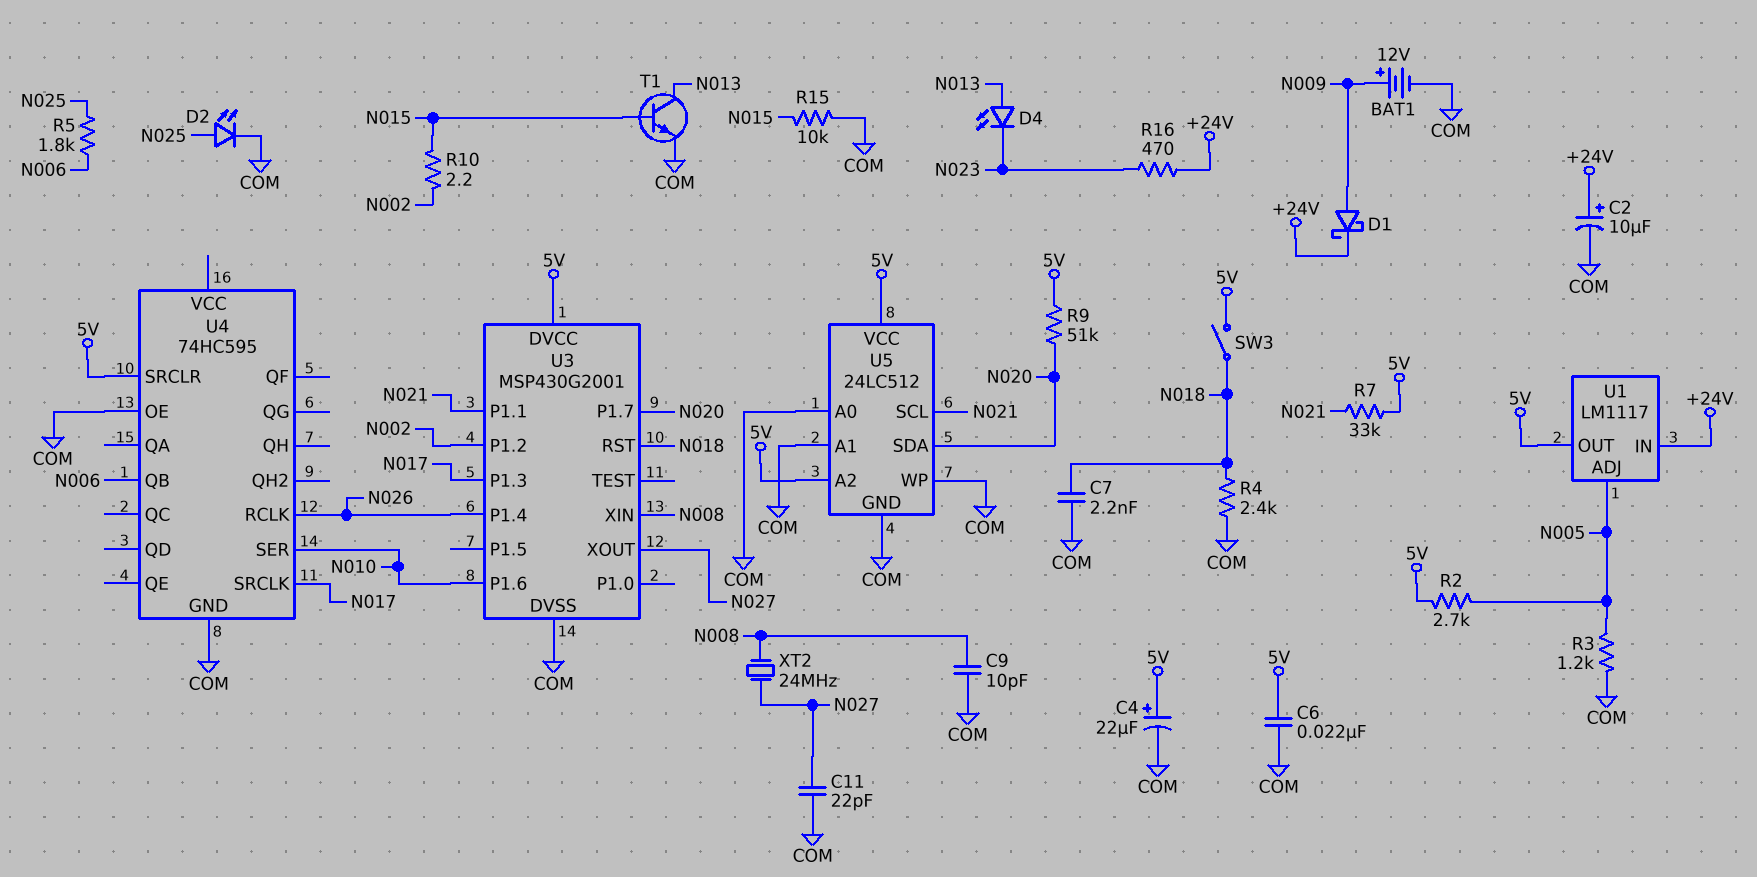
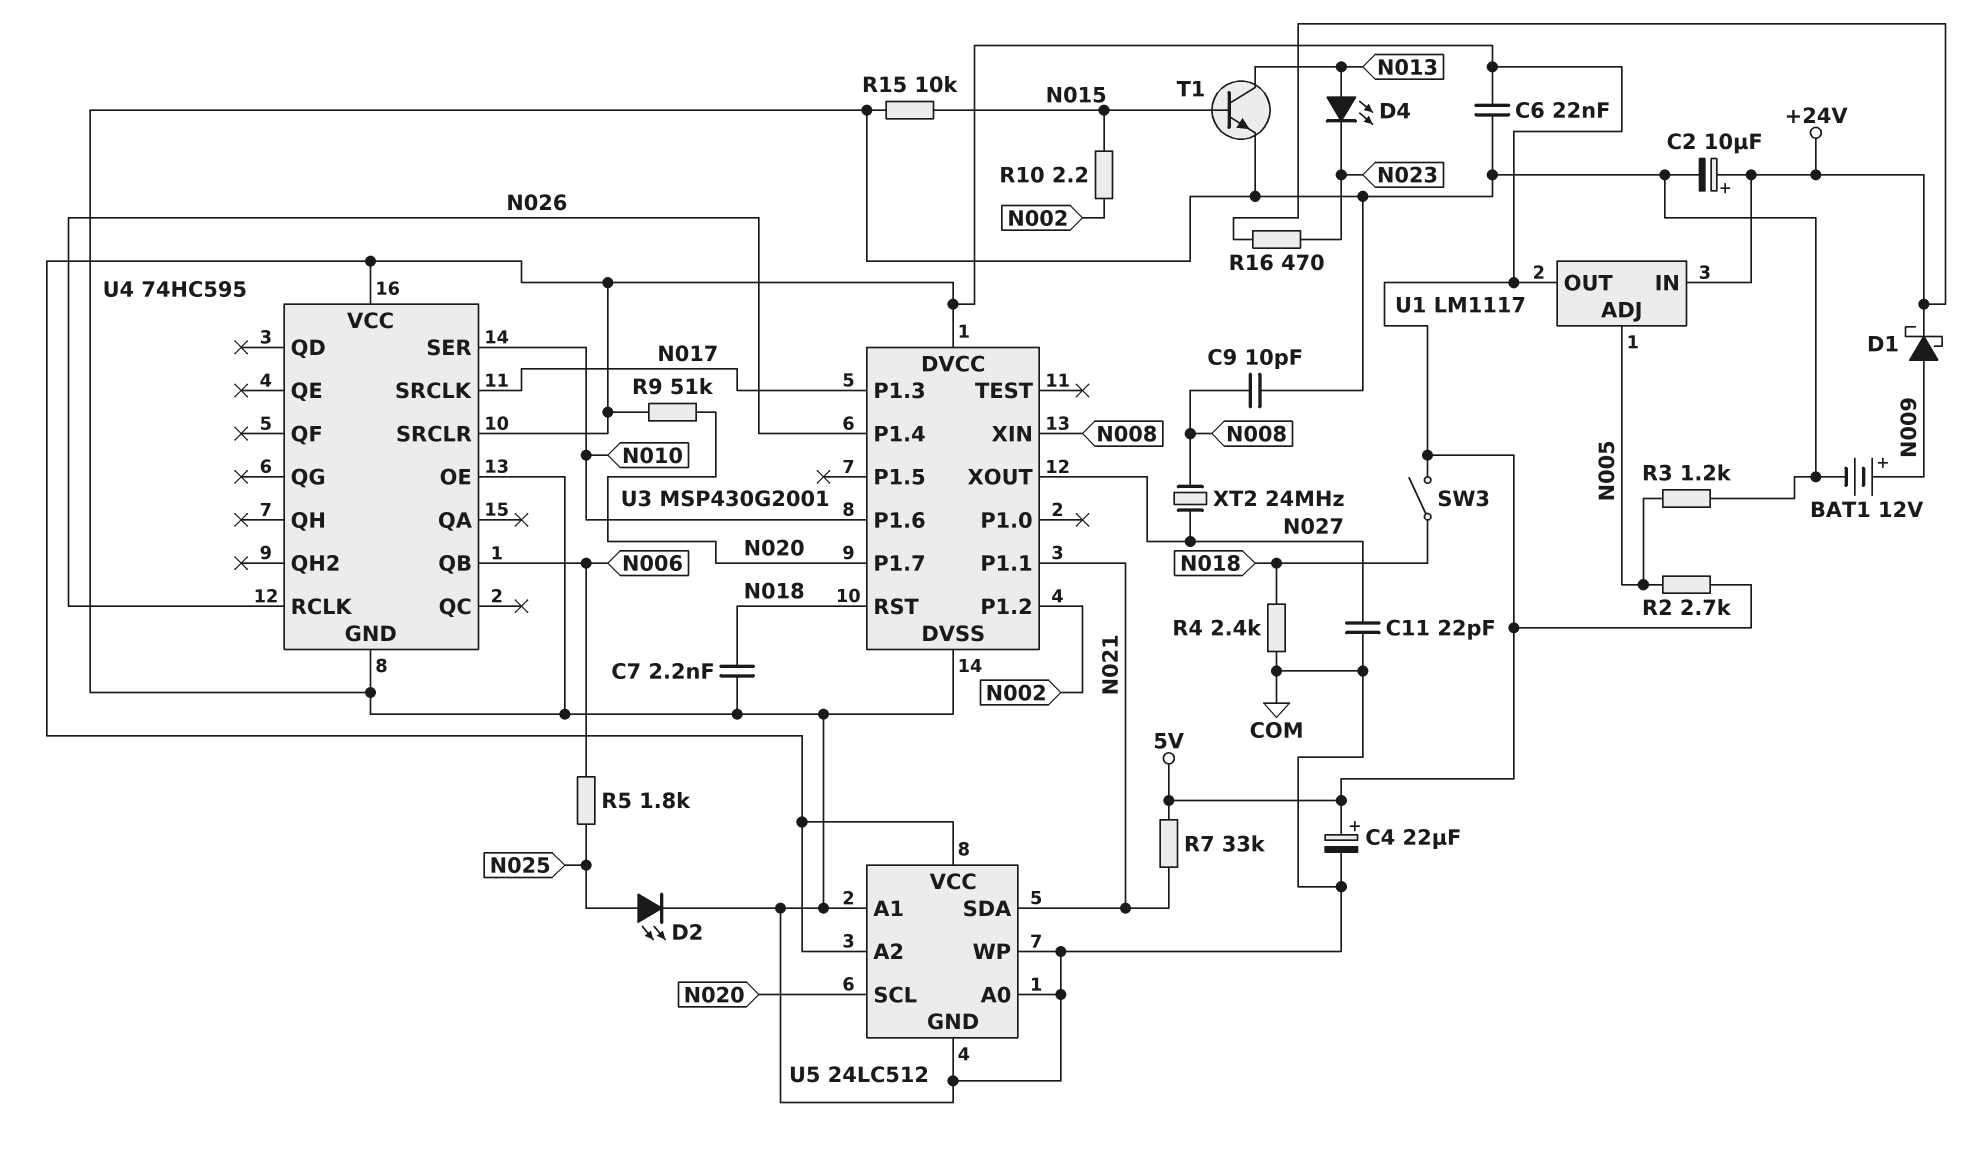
U4 pin VCC: none -> 5V
U5 pin SCL: N021 -> N020
U5 pin SDA: N020 -> N021

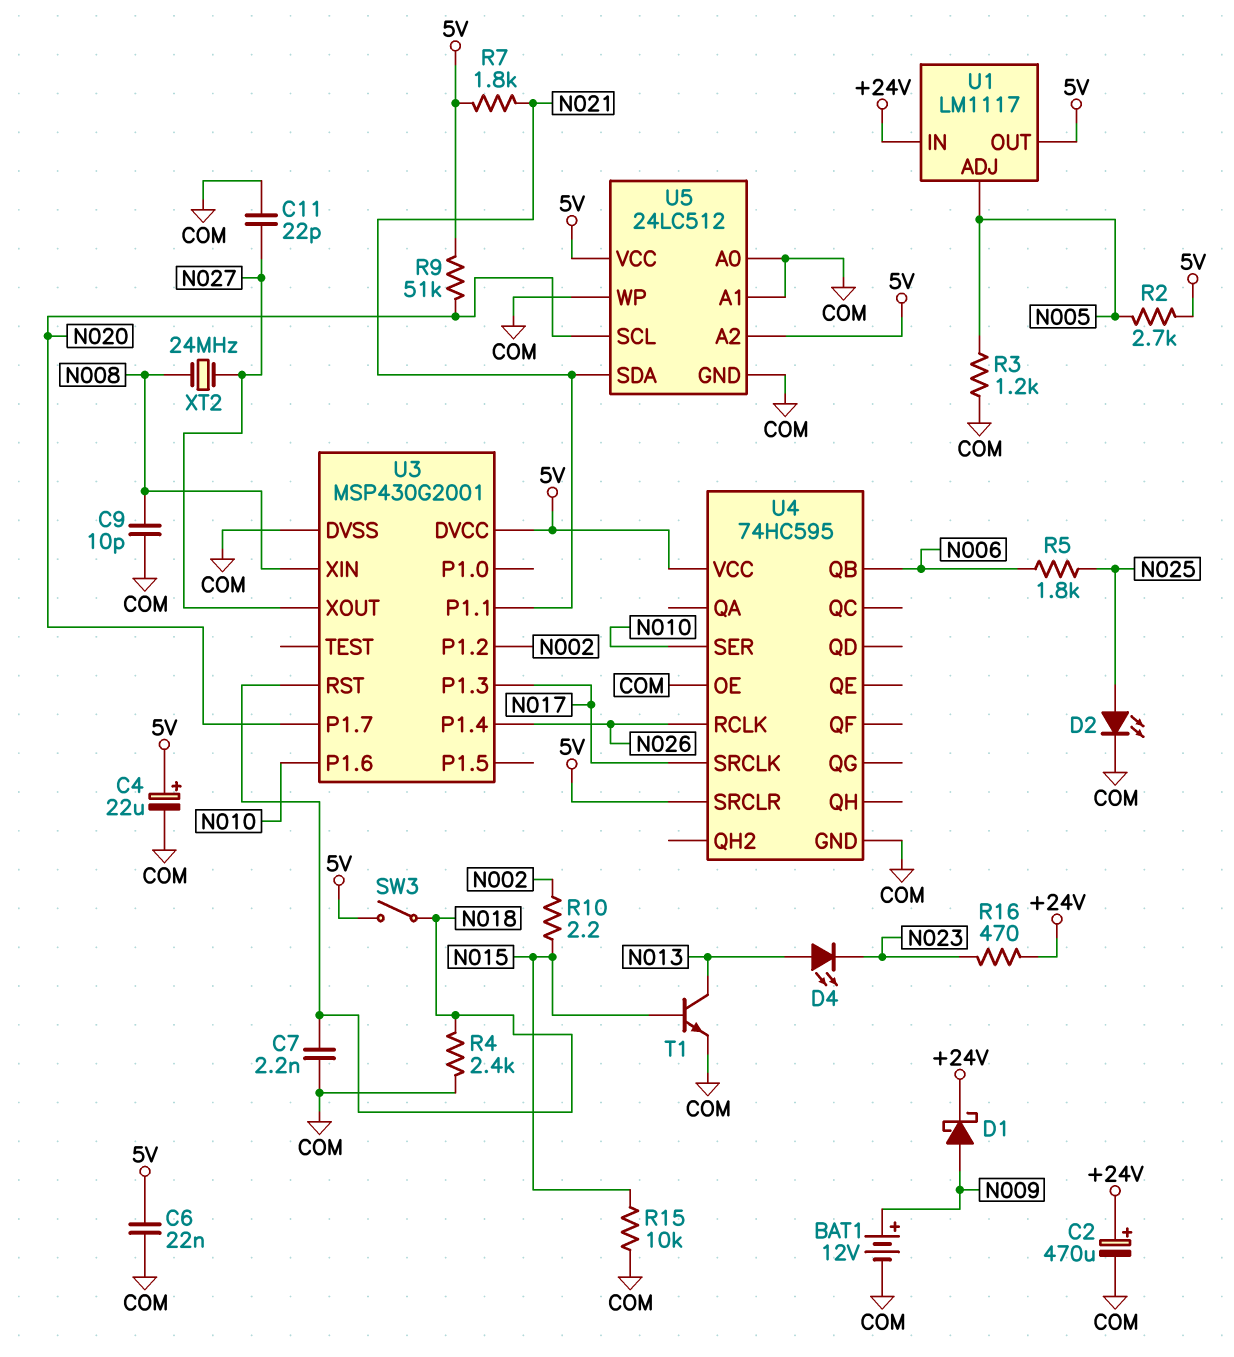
C2: 10uF (plus +24V, minus COM) -> 470uF (plus +24V, minus COM)
R7: 33k (5V, N021) -> 1.8k (5V, N021)

